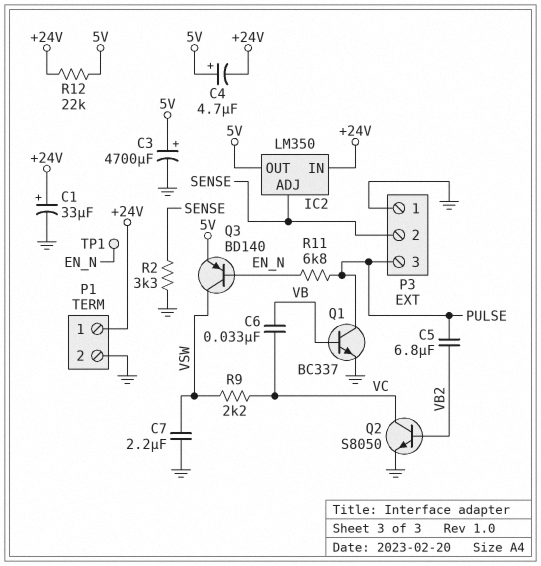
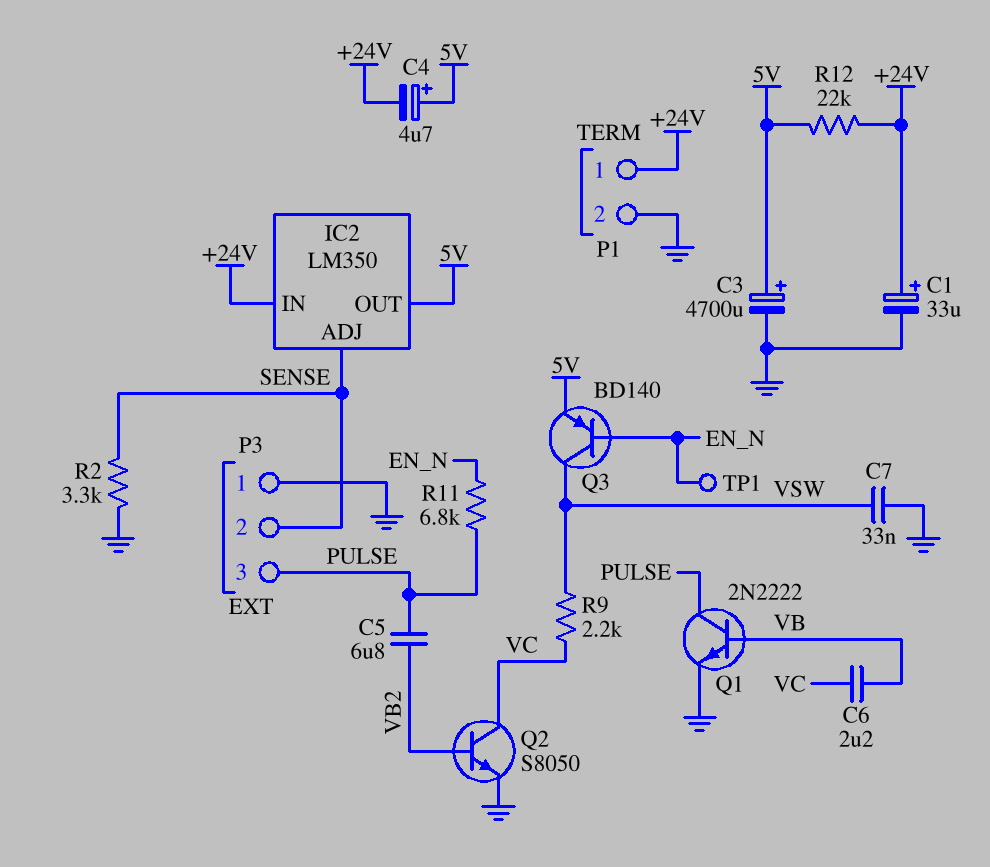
C6: 33nF (VB, VC) -> 2.2uF (VB, VC)
C7: 2.2uF (GND, VSW) -> 33nF (GND, VSW)
Q1: NPN BC337 (B VB, C PULSE, E GND) -> NPN 2N2222 (B VB, C PULSE, E GND)

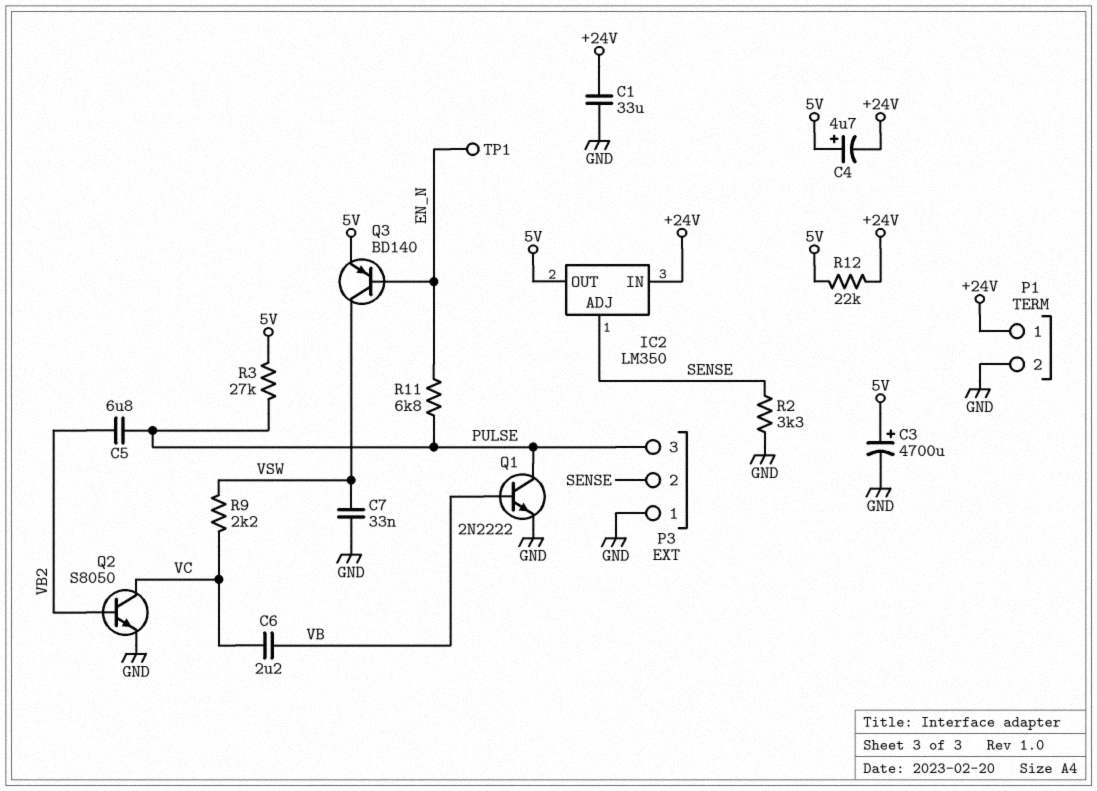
C1: 33uF (plus +24V, minus GND) -> 33uF (+24V, GND)
R3: none -> 27k (5V, PULSE)

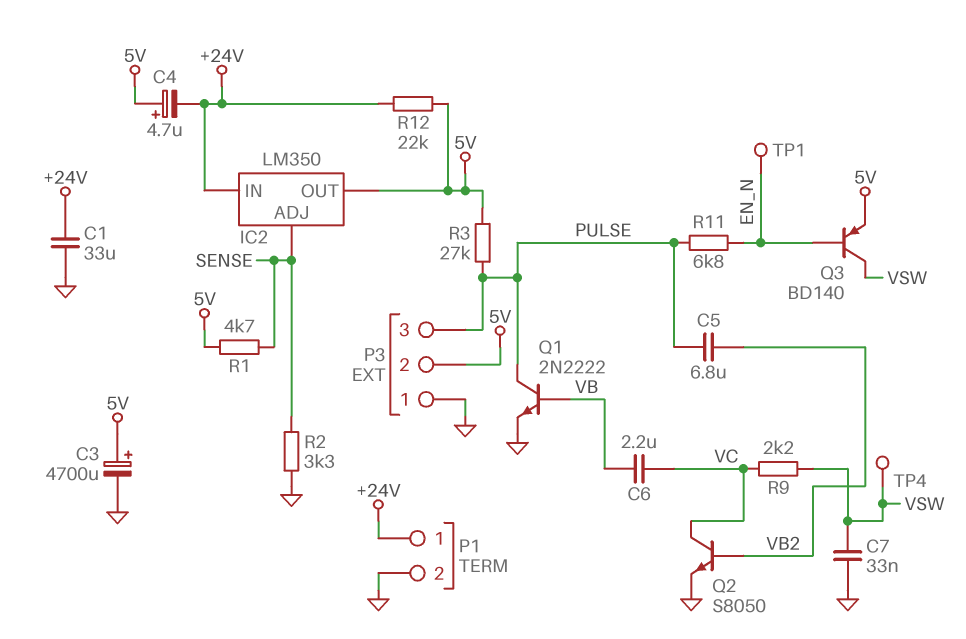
P3 pin 2: SENSE -> 5V
R1: none -> 4.7k (5V, SENSE)
TP4: none -> test point (VSW)

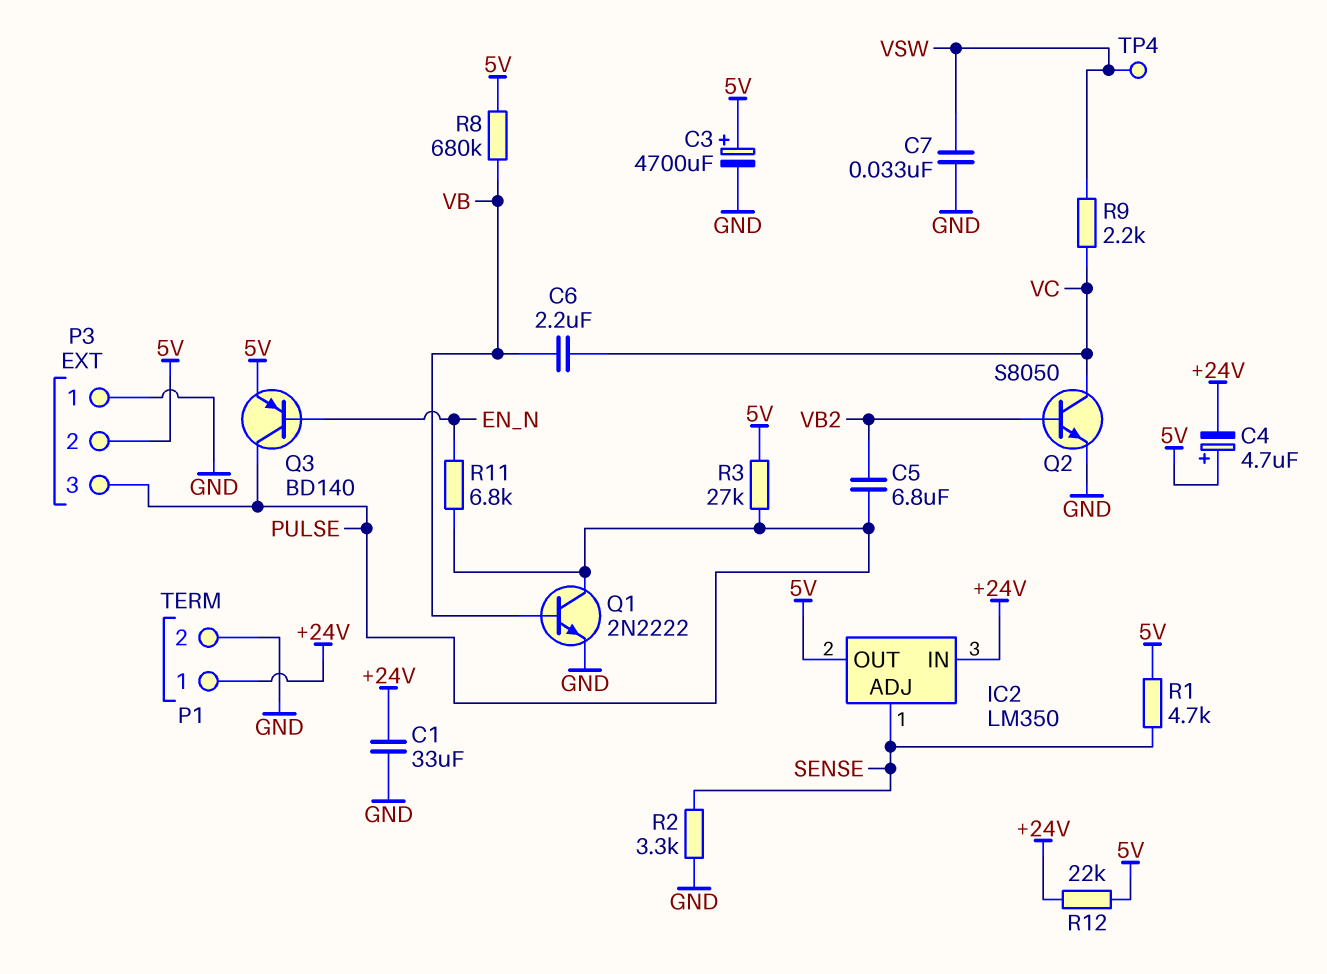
Q3: PNP BD140 (B EN_N, C VSW, E 5V) -> PNP BD140 (B EN_N, C PULSE, E 5V)
R8: none -> 680k (5V, VB)
TP1: test point (EN_N) -> none

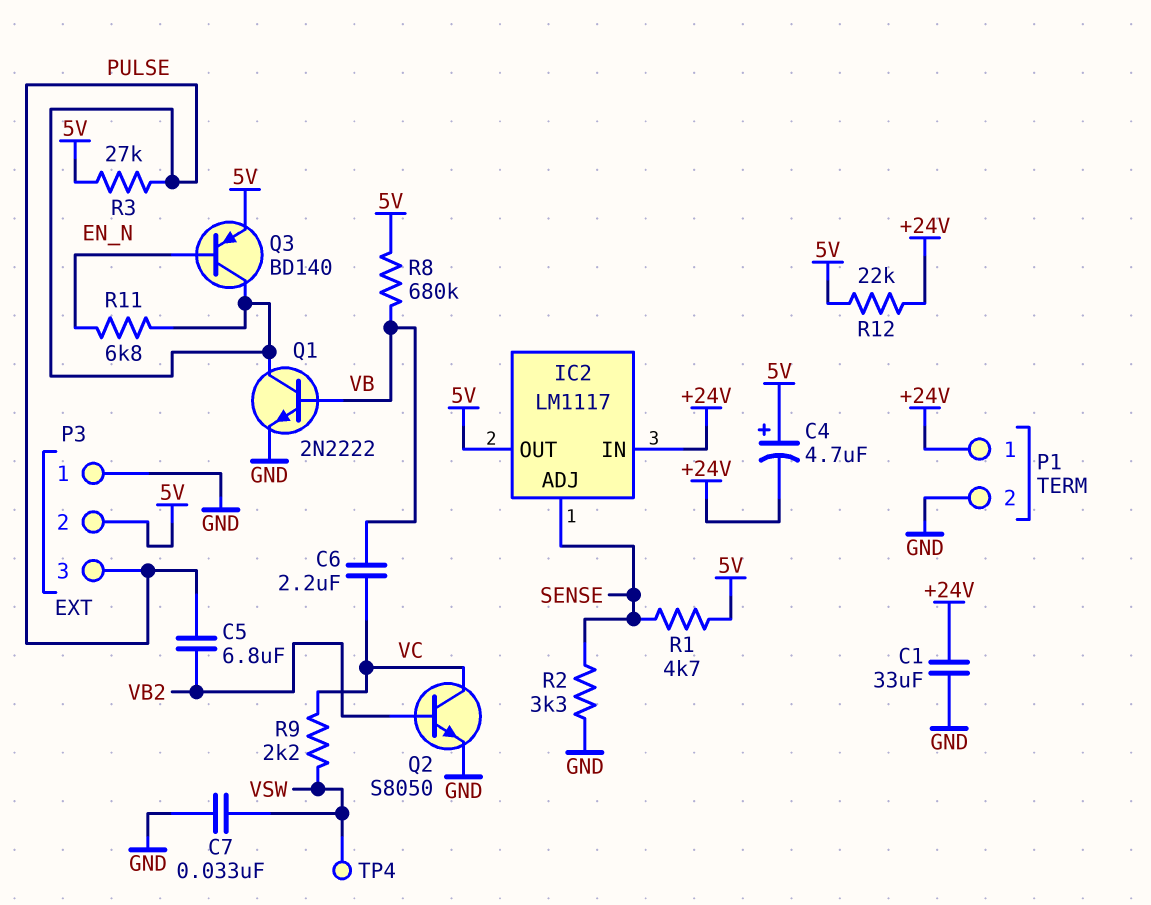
C3: 4700uF (plus 5V, minus GND) -> none
IC2: LM350 -> LM1117

